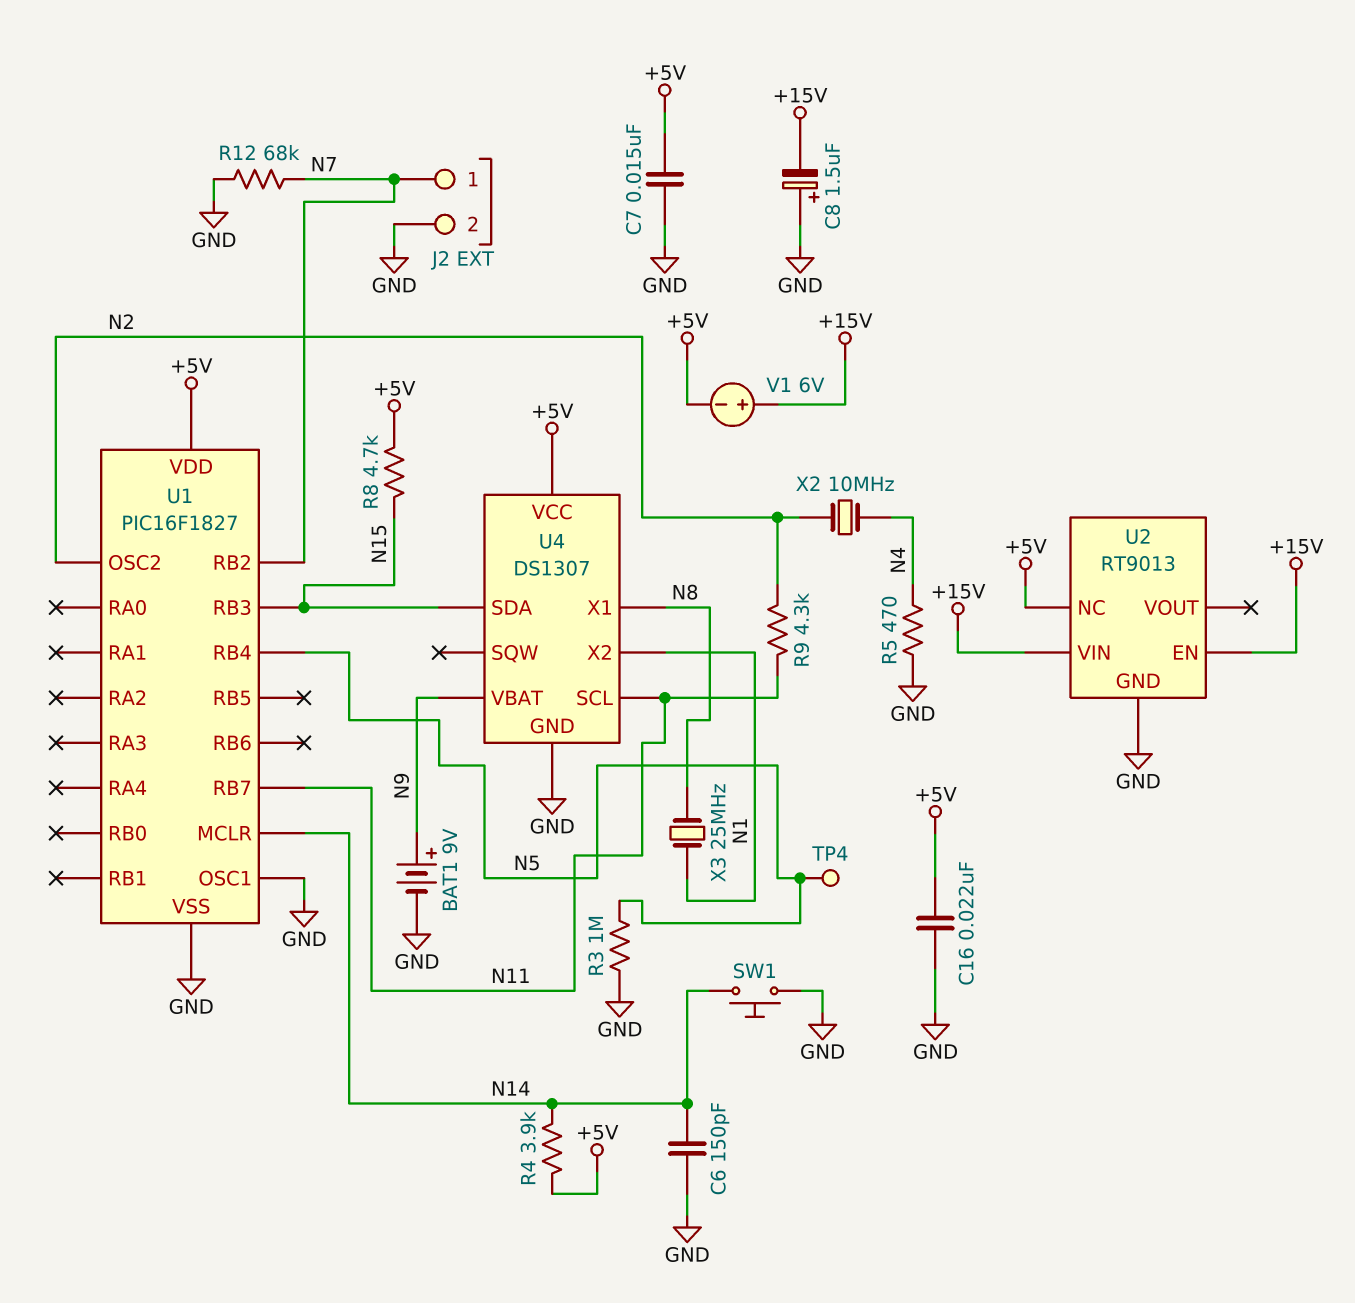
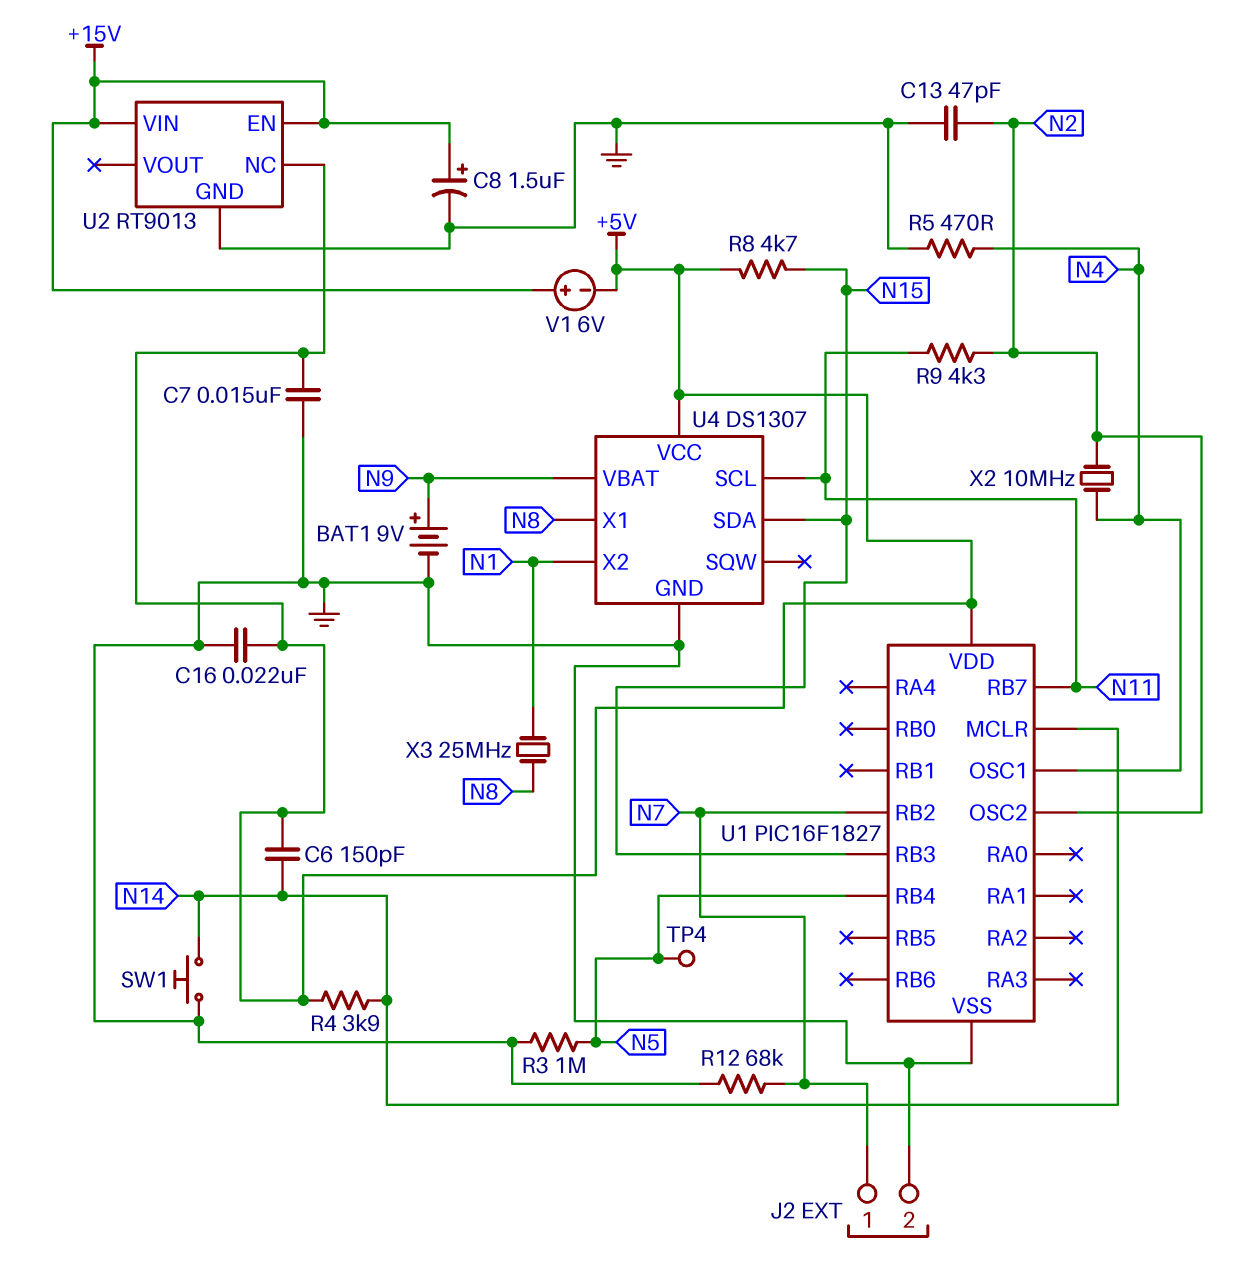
C6: 150pF (GND, N14) -> 150pF (+5V, N14)
C8: 1.5uF (plus GND, minus +15V) -> 1.5uF (plus +15V, minus GND)
C13: none -> 47pF (GND, N2)
U1 pin OSC1: GND -> N4

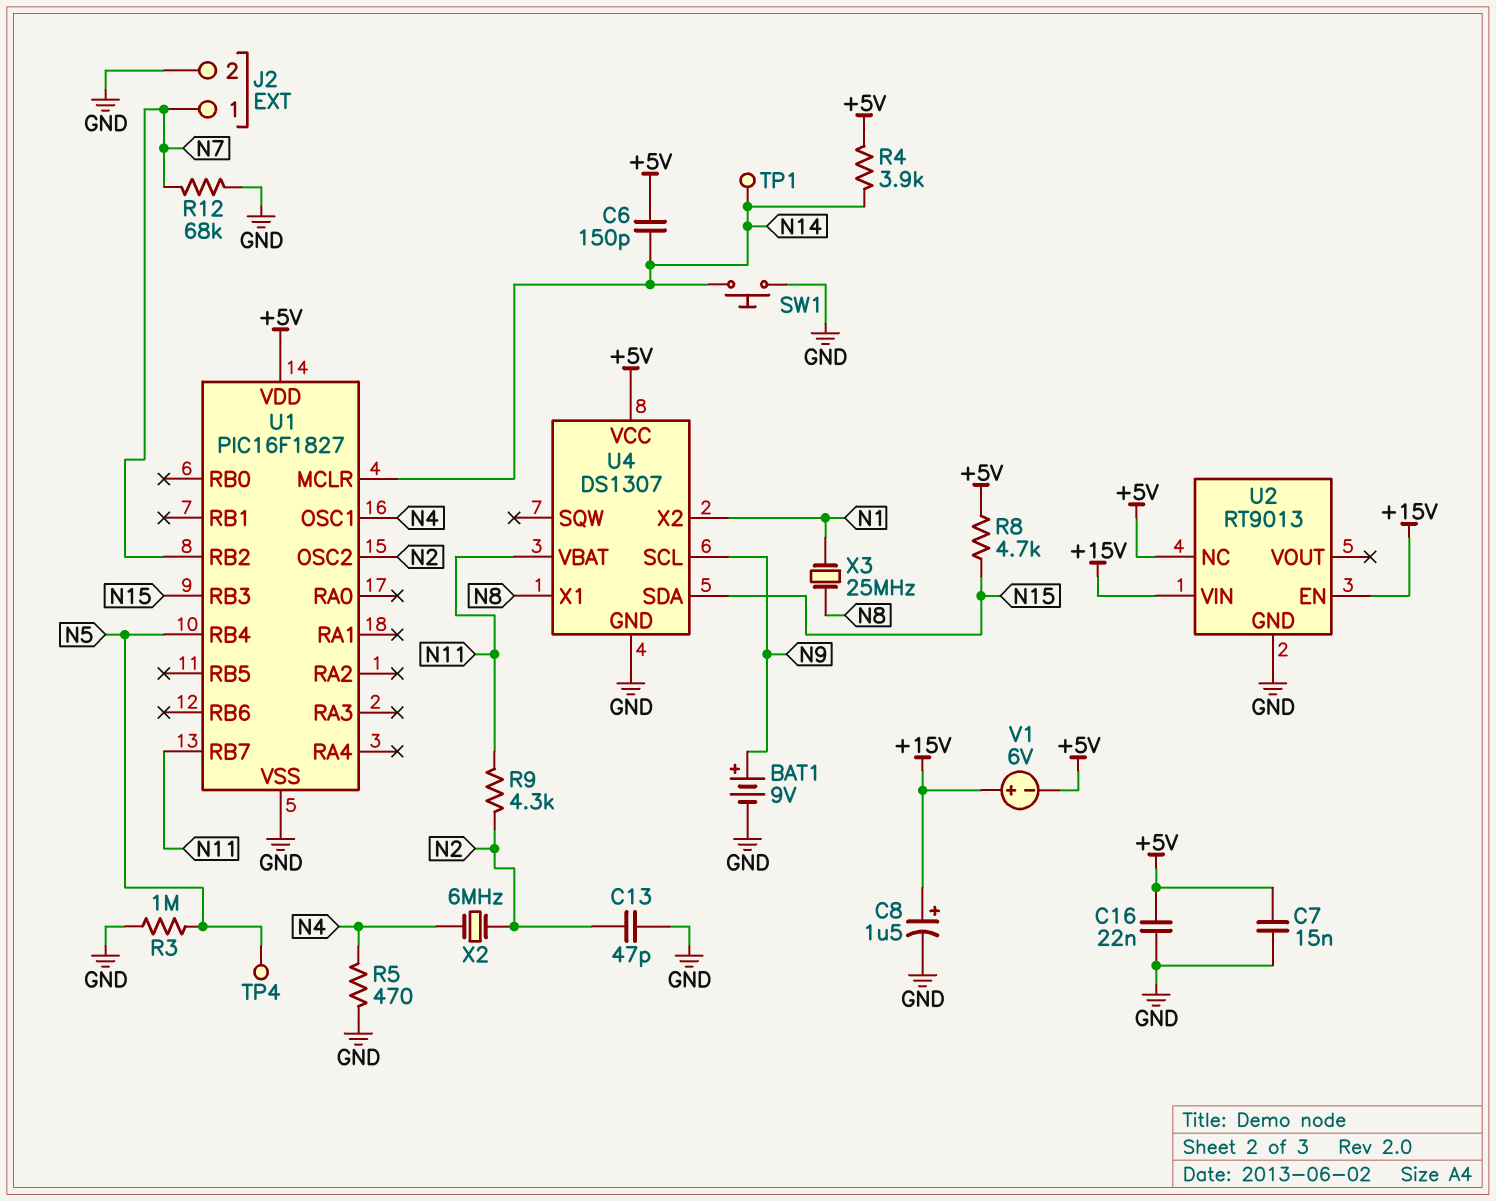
TP1: none -> test point (N14)
U4 pin SCL: N11 -> N9
U4 pin VBAT: N9 -> N11
X2: 10MHz (N2, N4) -> 6MHz (N2, N4)

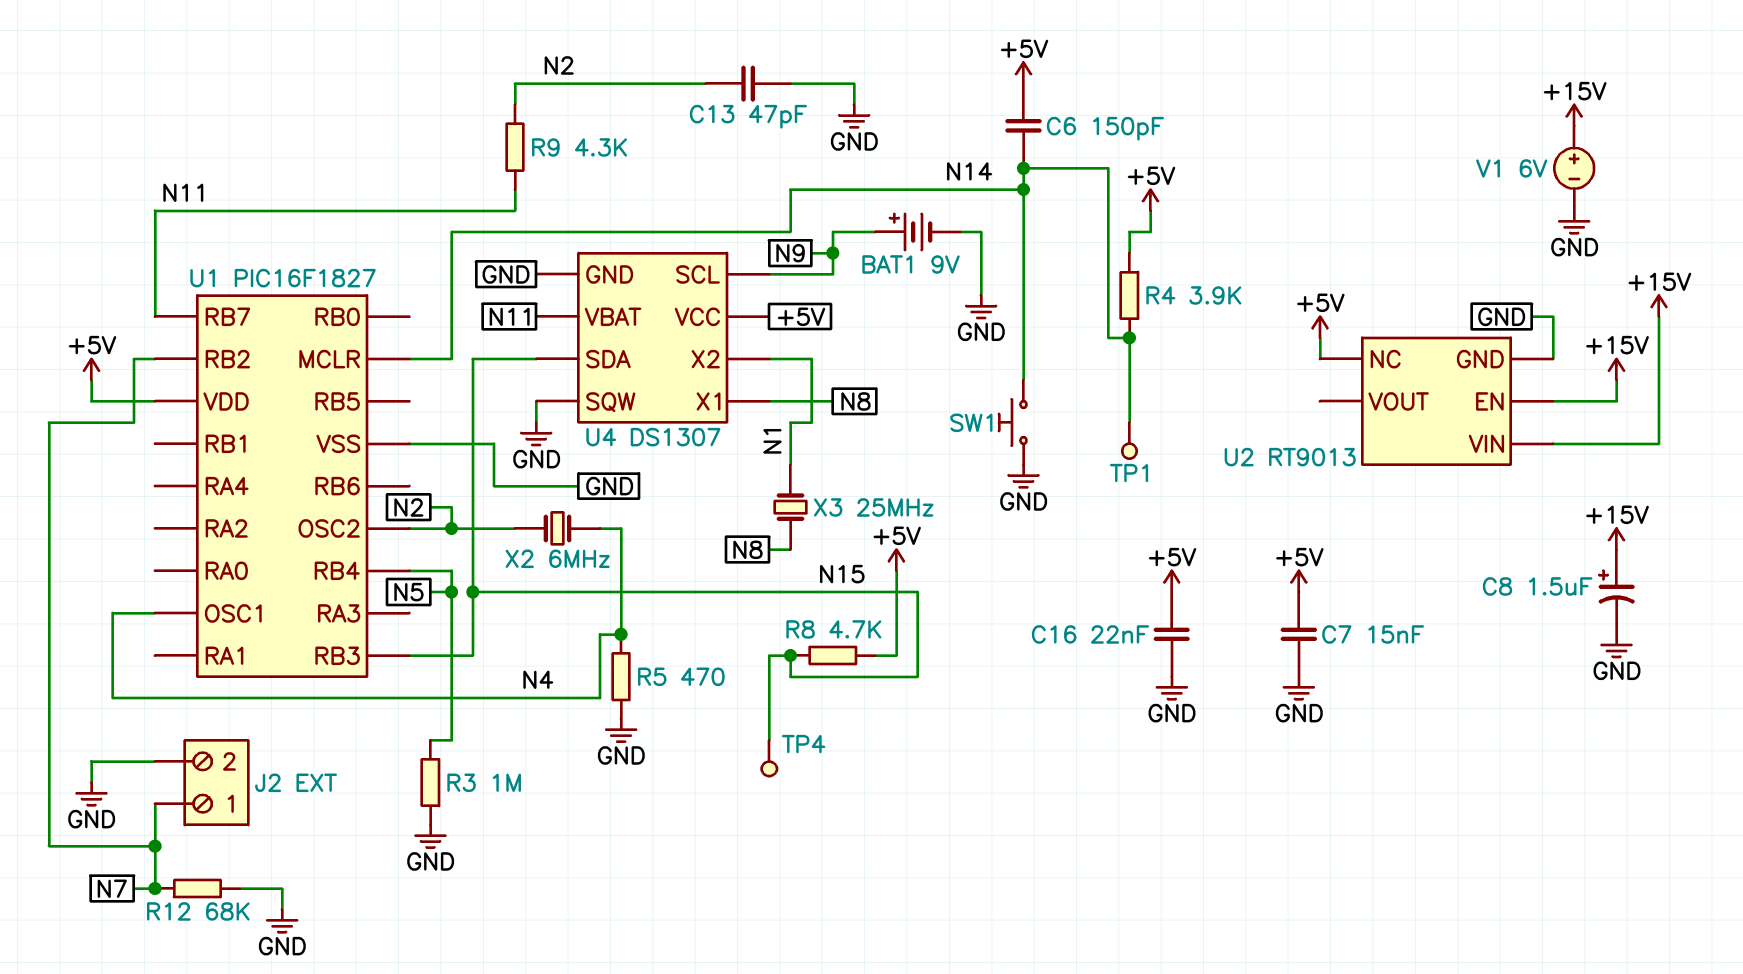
TP4: test point (N5) -> test point (N15)
U4 pin SQW: none -> GND
V1: 6V (plus +15V, minus +5V) -> 6V (plus +15V, minus GND)

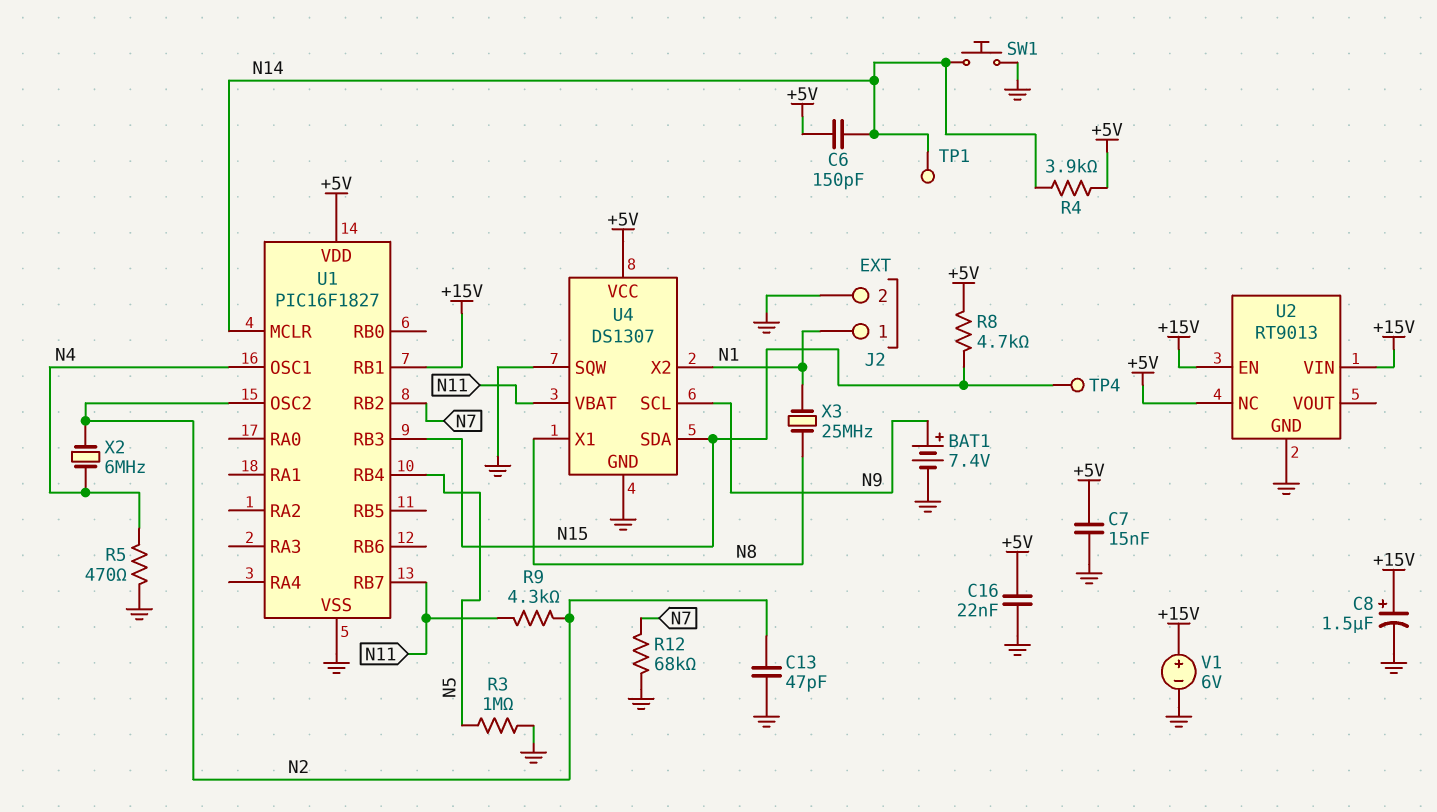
BAT1: 9V (plus N9, minus GND) -> 7.4V (plus N9, minus GND)
J2 pin 1: N7 -> N1
U1 pin RB1: none -> +15V

